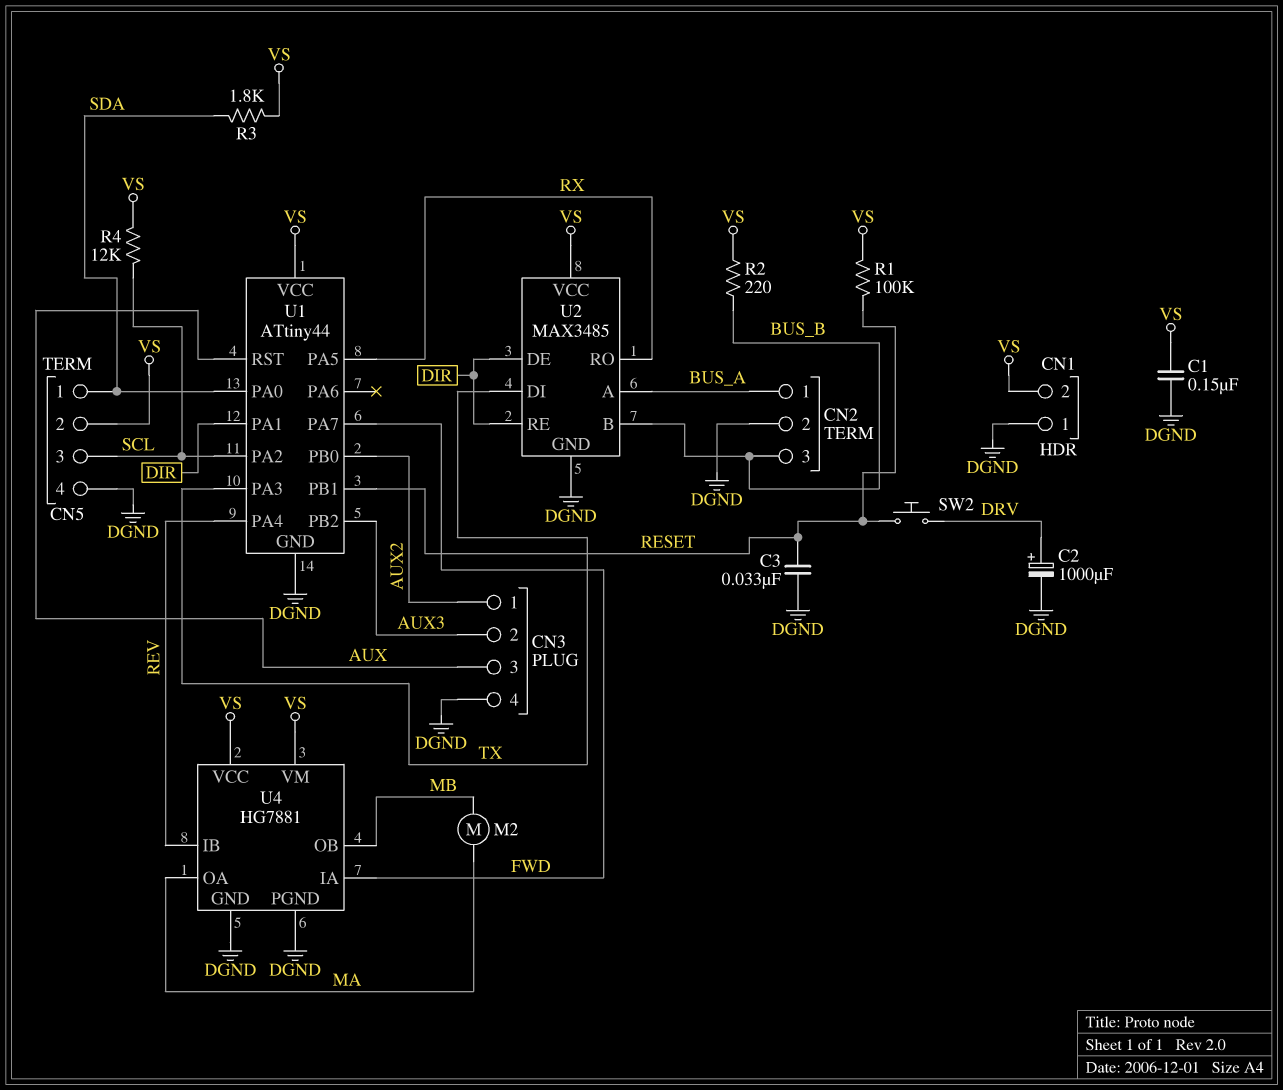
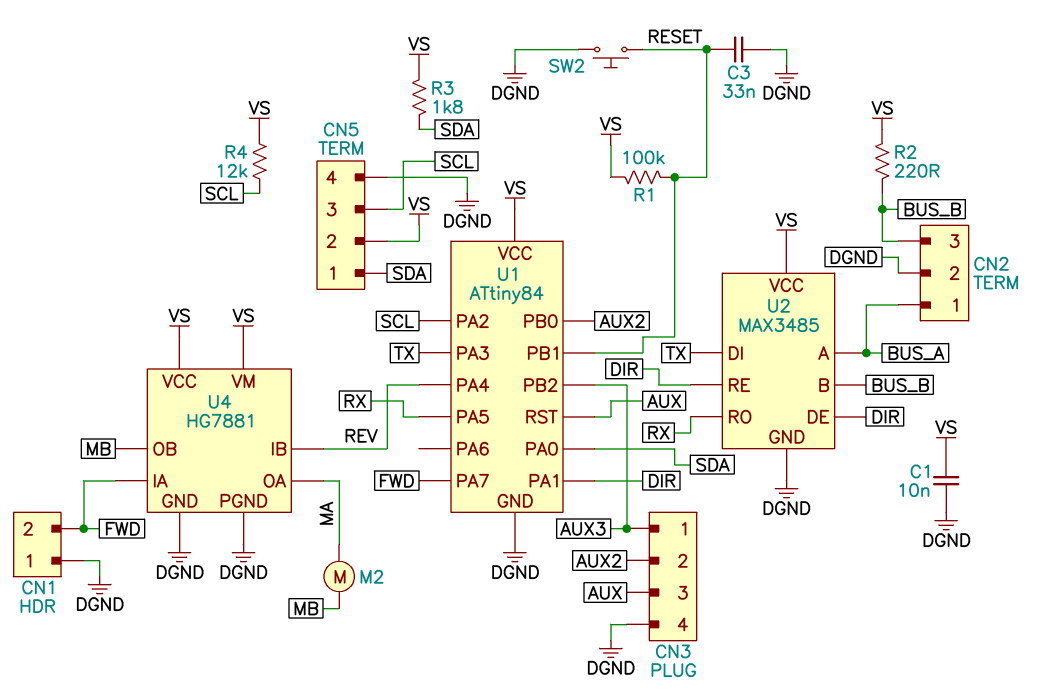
C1: 150nF (DGND, VS) -> 10nF (DGND, VS)
C2: 1000uF (plus DRV, minus DGND) -> none
CN1 pin 2: VS -> FWD
CN3 pin 1: AUX2 -> AUX3
CN3 pin 2: AUX3 -> AUX2
SW2: button (DRV, RESET) -> button (DGND, RESET)
U1: ATtiny44 -> ATtiny84

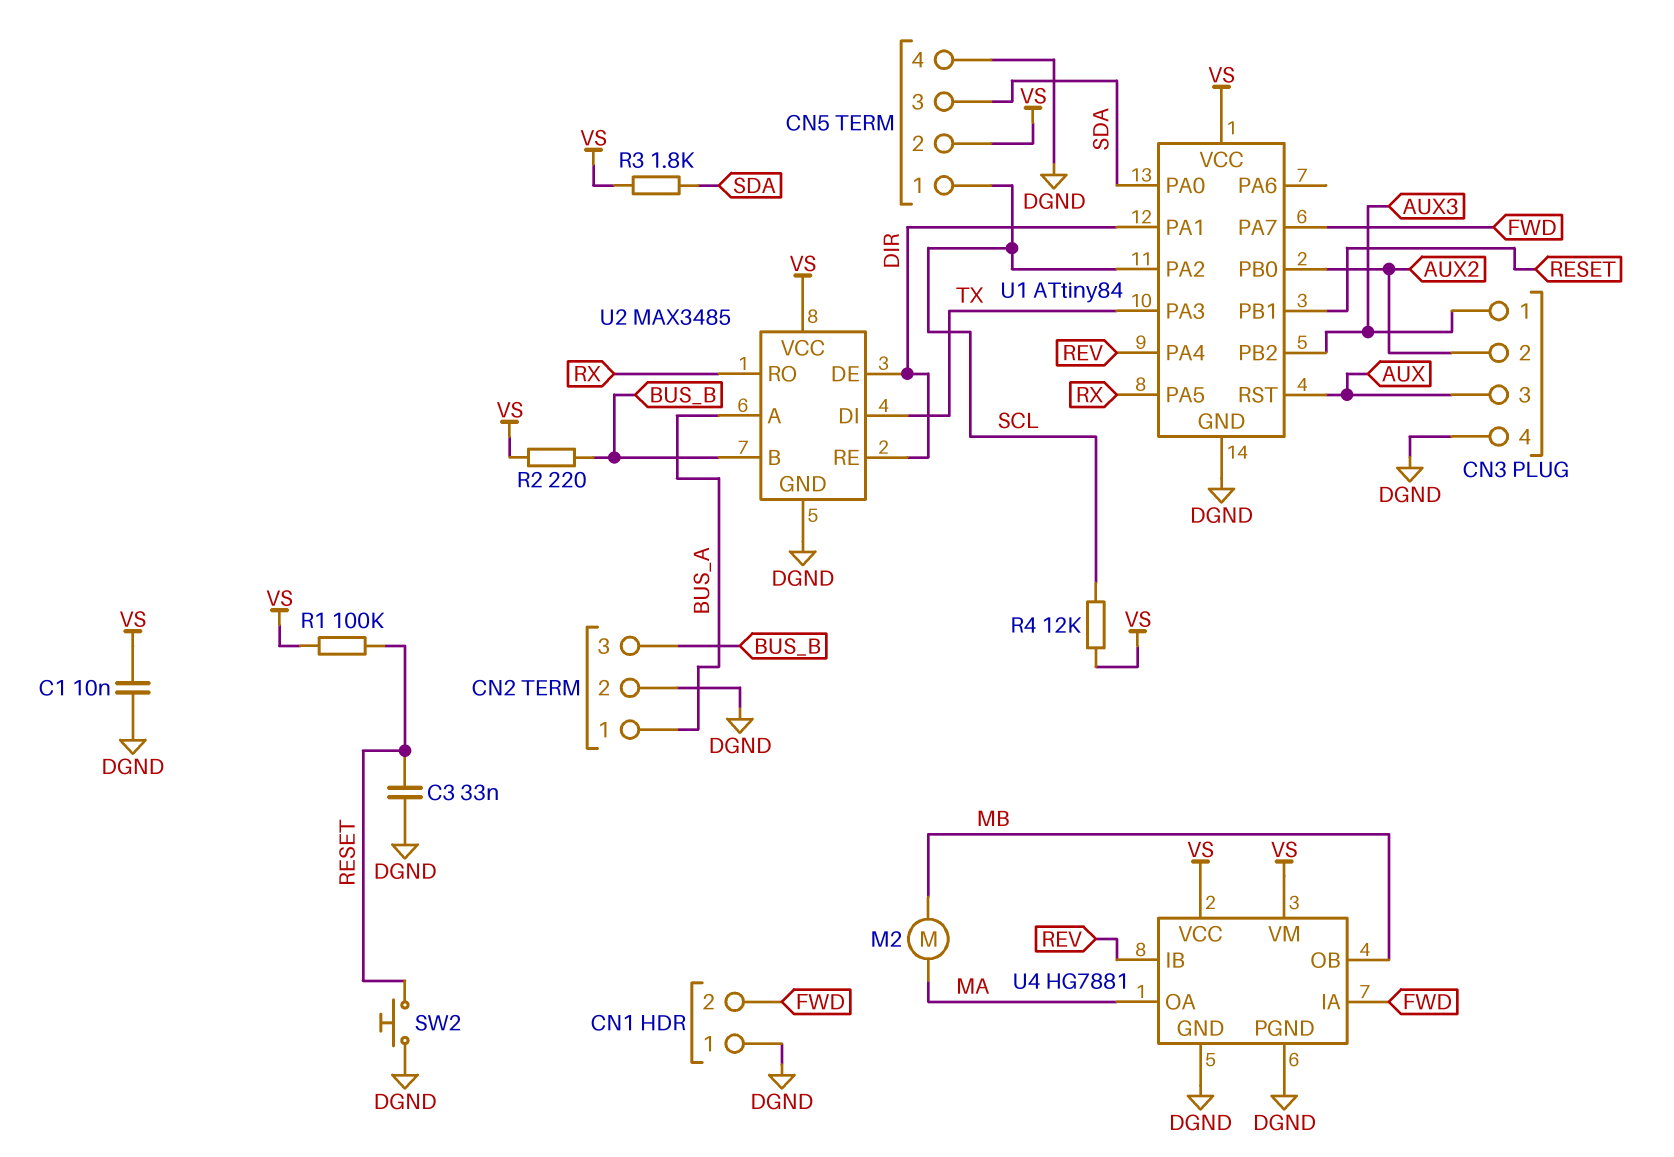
CN5 pin 1: SDA -> SCL
CN5 pin 3: SCL -> SDA

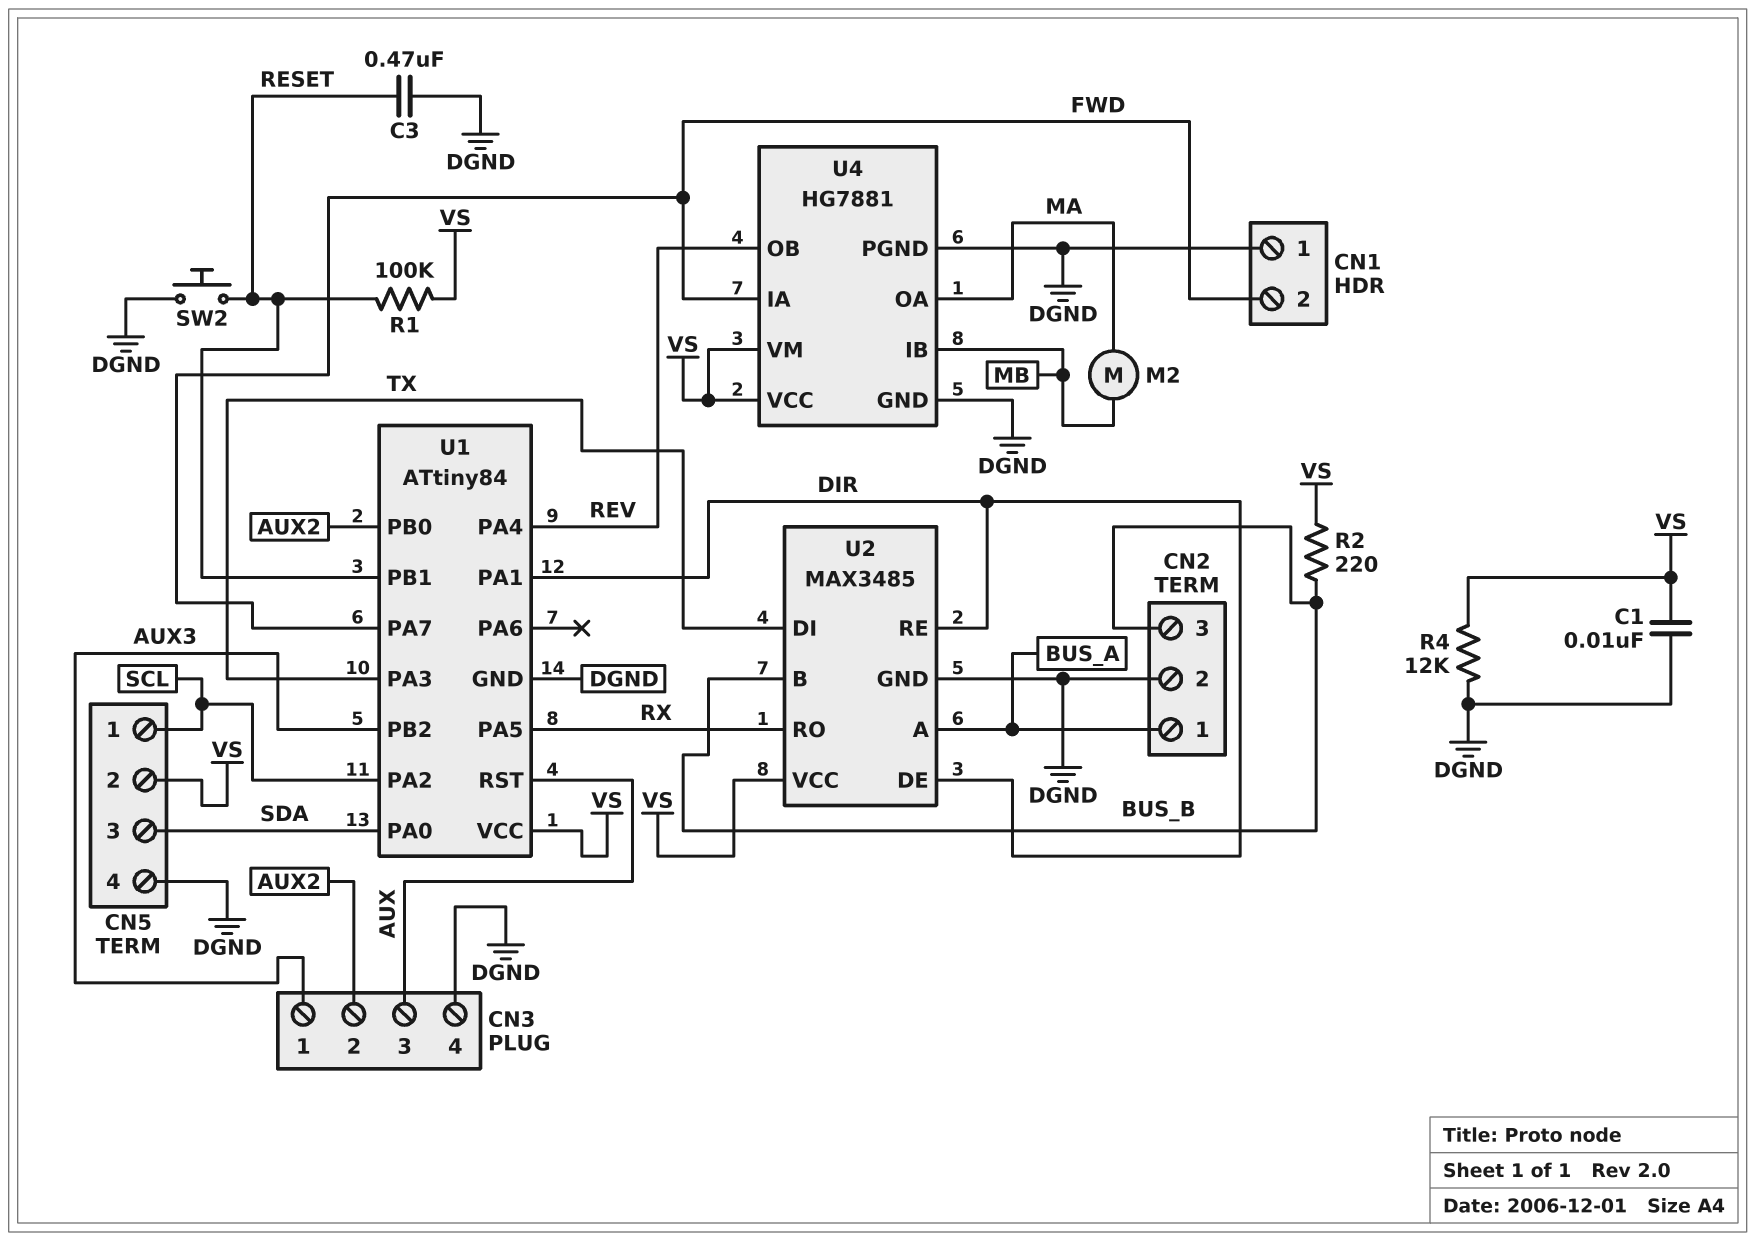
C3: 33nF (DGND, RESET) -> 470nF (DGND, RESET)
R3: 1.8k (SDA, VS) -> none
R4: 12k (SCL, VS) -> 12k (DGND, VS)
U4 pin IB: REV -> MB
U4 pin OB: MB -> REV

